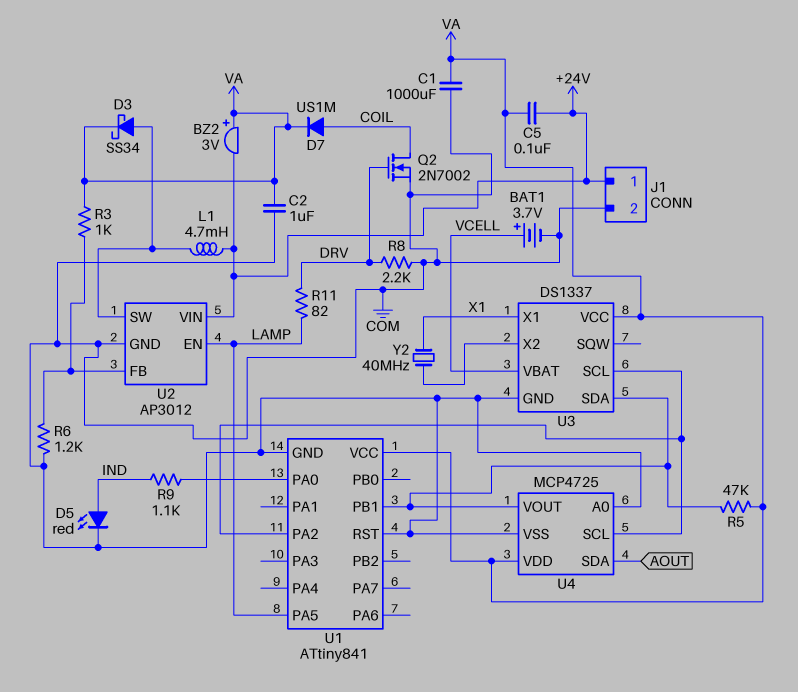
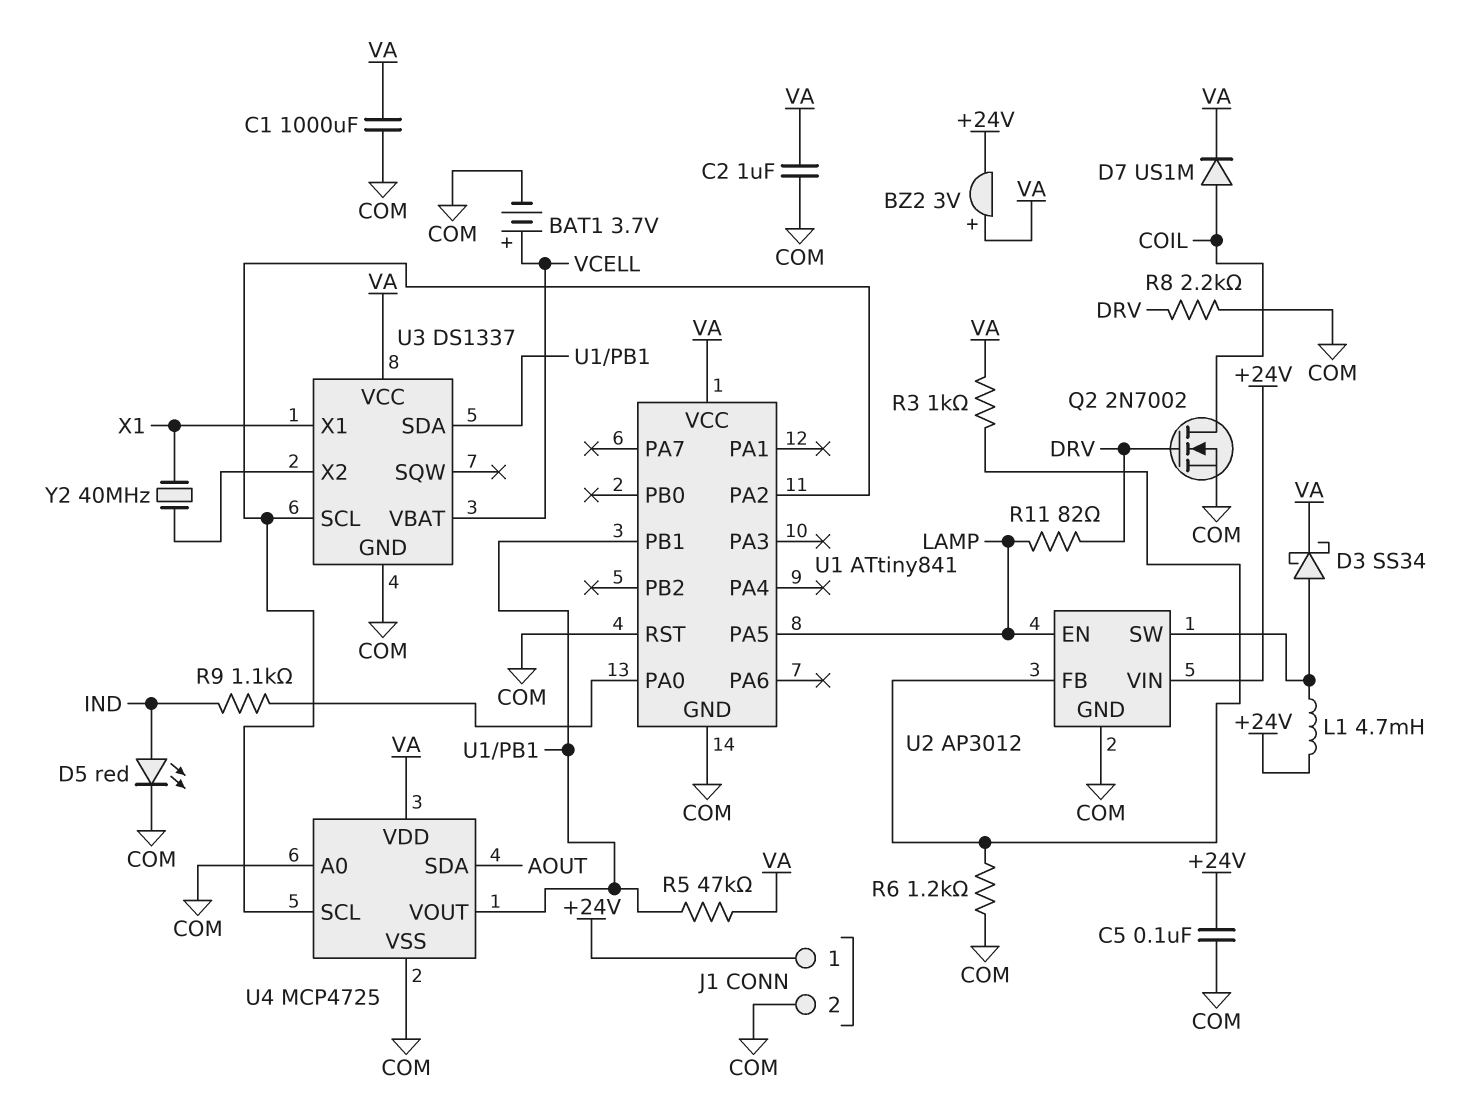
C5: 100nF (+24V, VA) -> 100nF (+24V, COM)

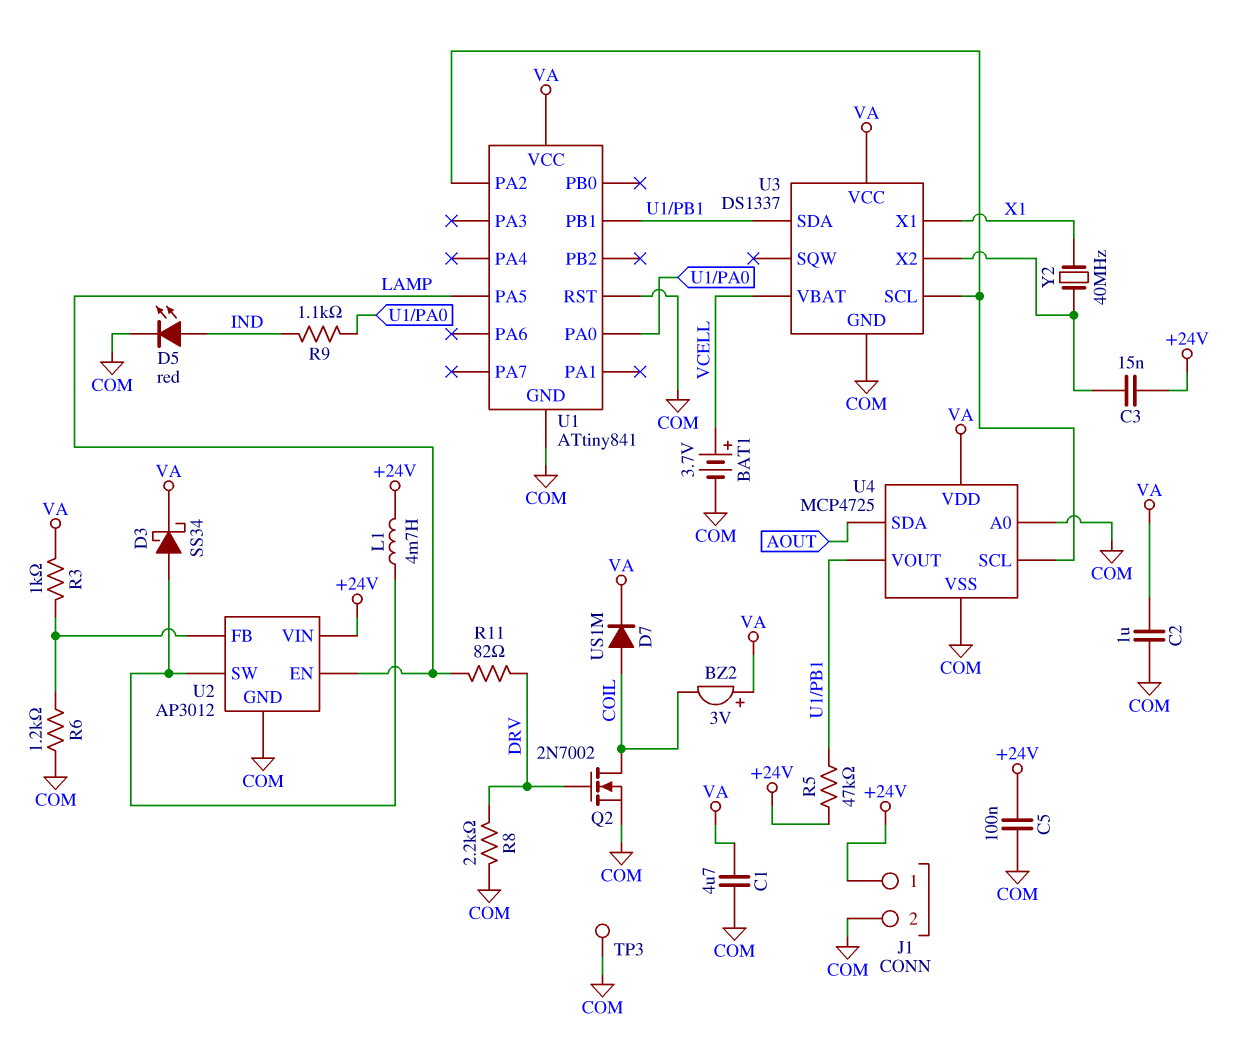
BZ2: buzzer 3V (plus VA, minus +24V) -> buzzer 3V (plus VA, minus COIL)
C1: 1000uF (COM, VA) -> 4.7uF (COM, VA)
C3: none -> 15nF (+24V, U3/X2)
R5: 47k (U1/PB1, VA) -> 47k (+24V, U1/PB1)
TP3: none -> test point (COM)

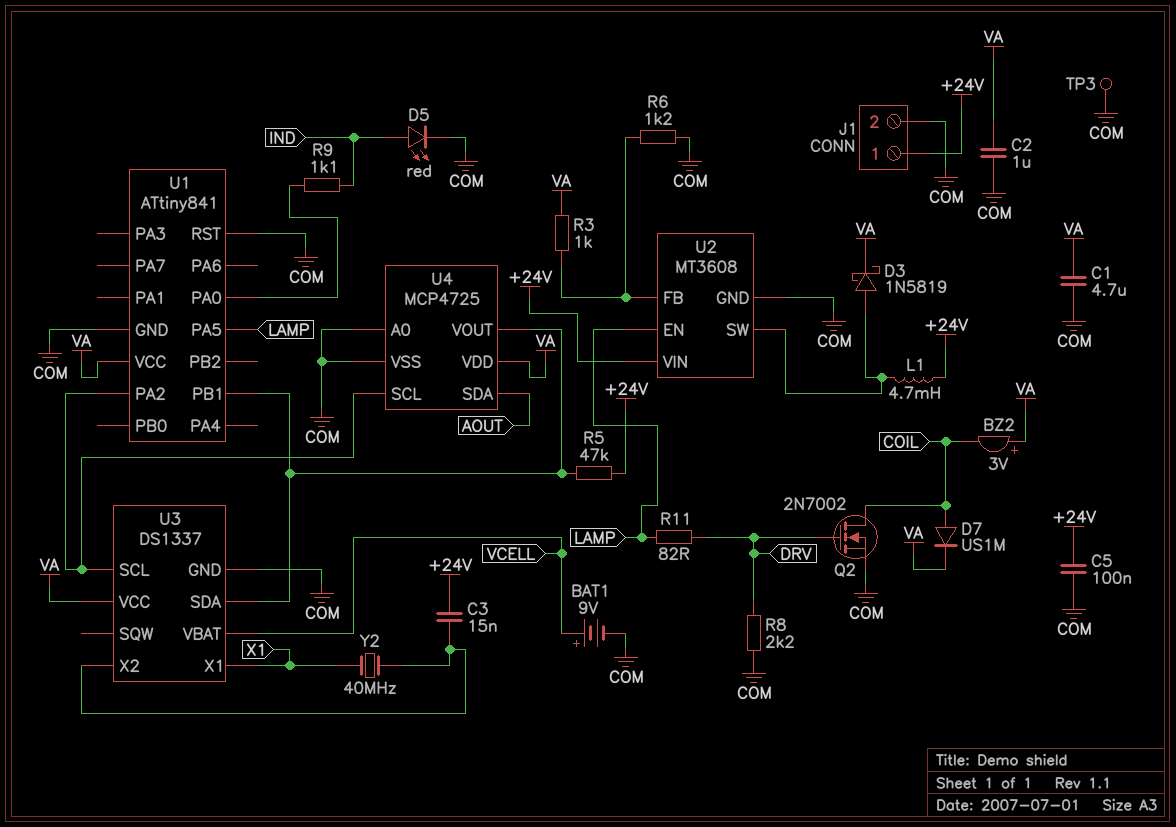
BAT1: 3.7V (plus VCELL, minus COM) -> 9V (plus VCELL, minus COM)
D3: schottky SS34 (A U2/SW, K VA) -> schottky 1N5819 (A U2/SW, K VA)
U2: AP3012 -> MT3608

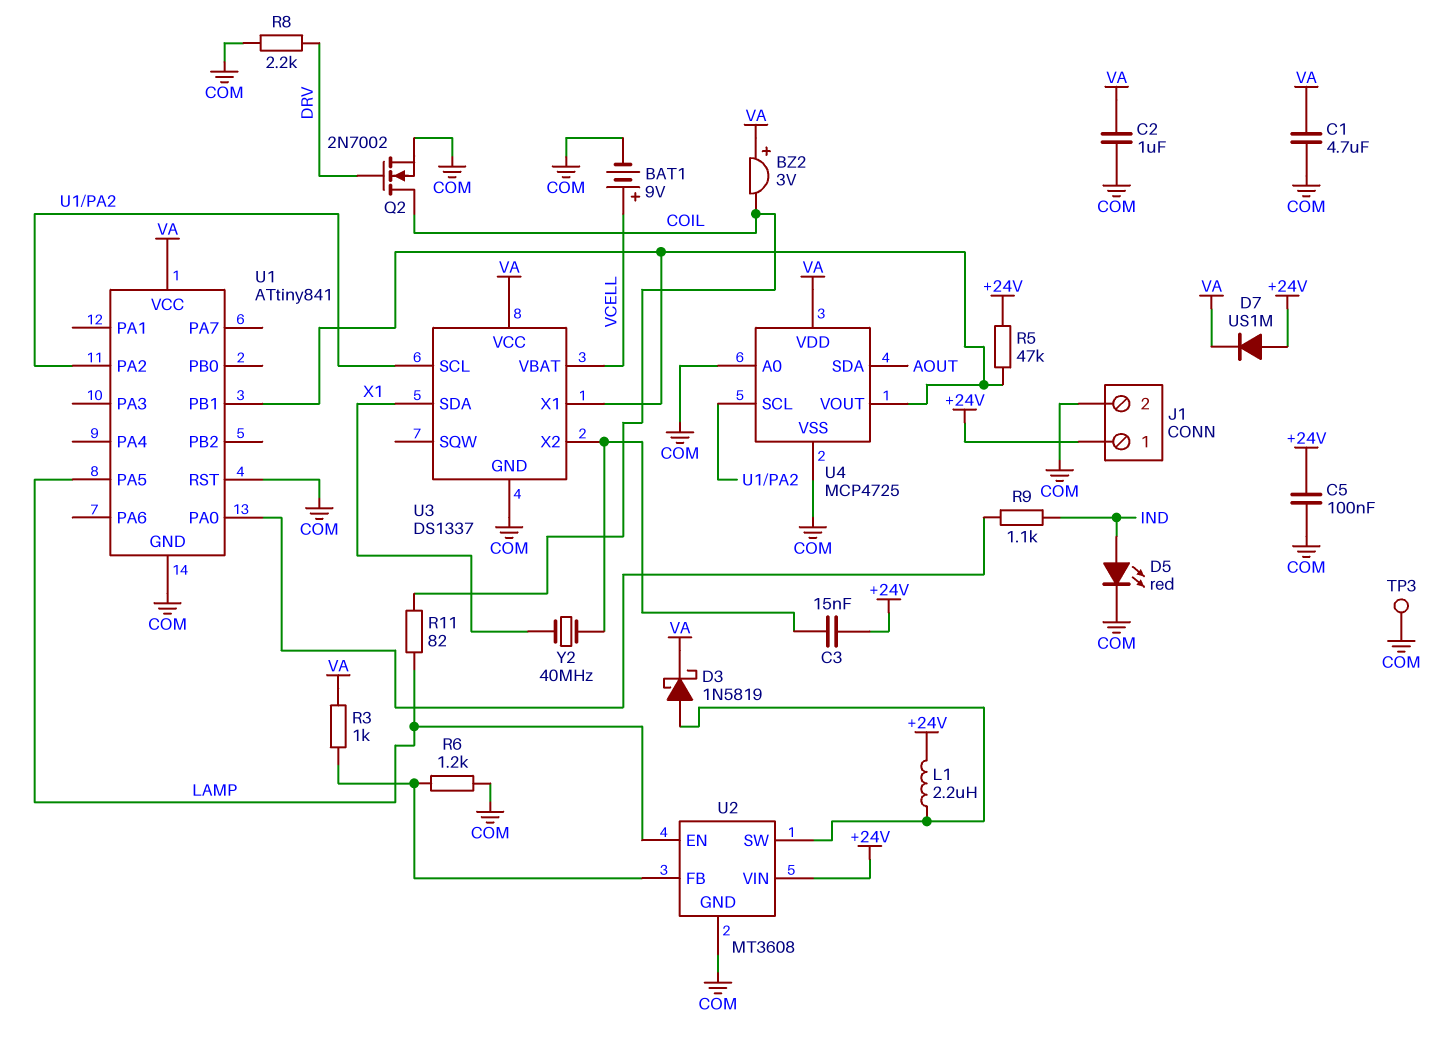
D7: diode US1M (A COIL, K VA) -> diode US1M (A +24V, K VA)
L1: 4.7mH (+24V, U2/SW) -> 2.2uH (+24V, U2/SW)
R11: 82 (DRV, LAMP) -> 82 (COIL, LAMP)
U3 pin SDA: U1/PB1 -> X1
U3 pin X1: X1 -> U1/PB1

